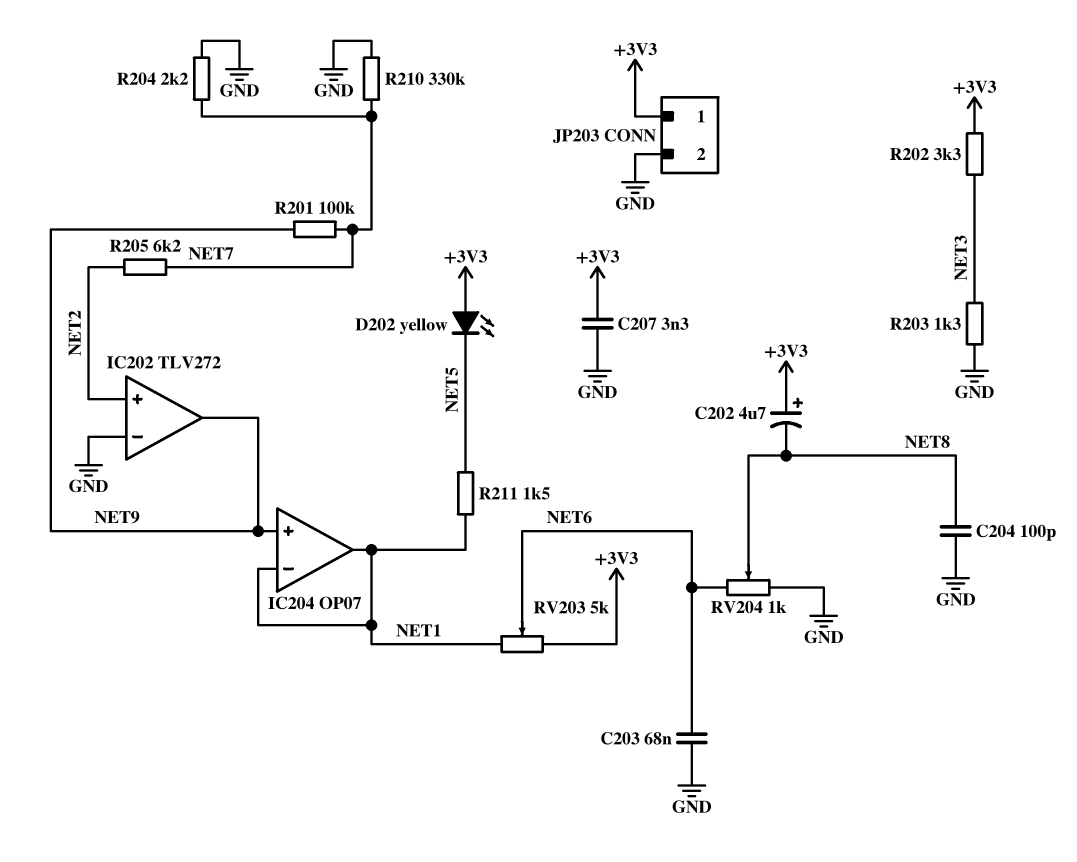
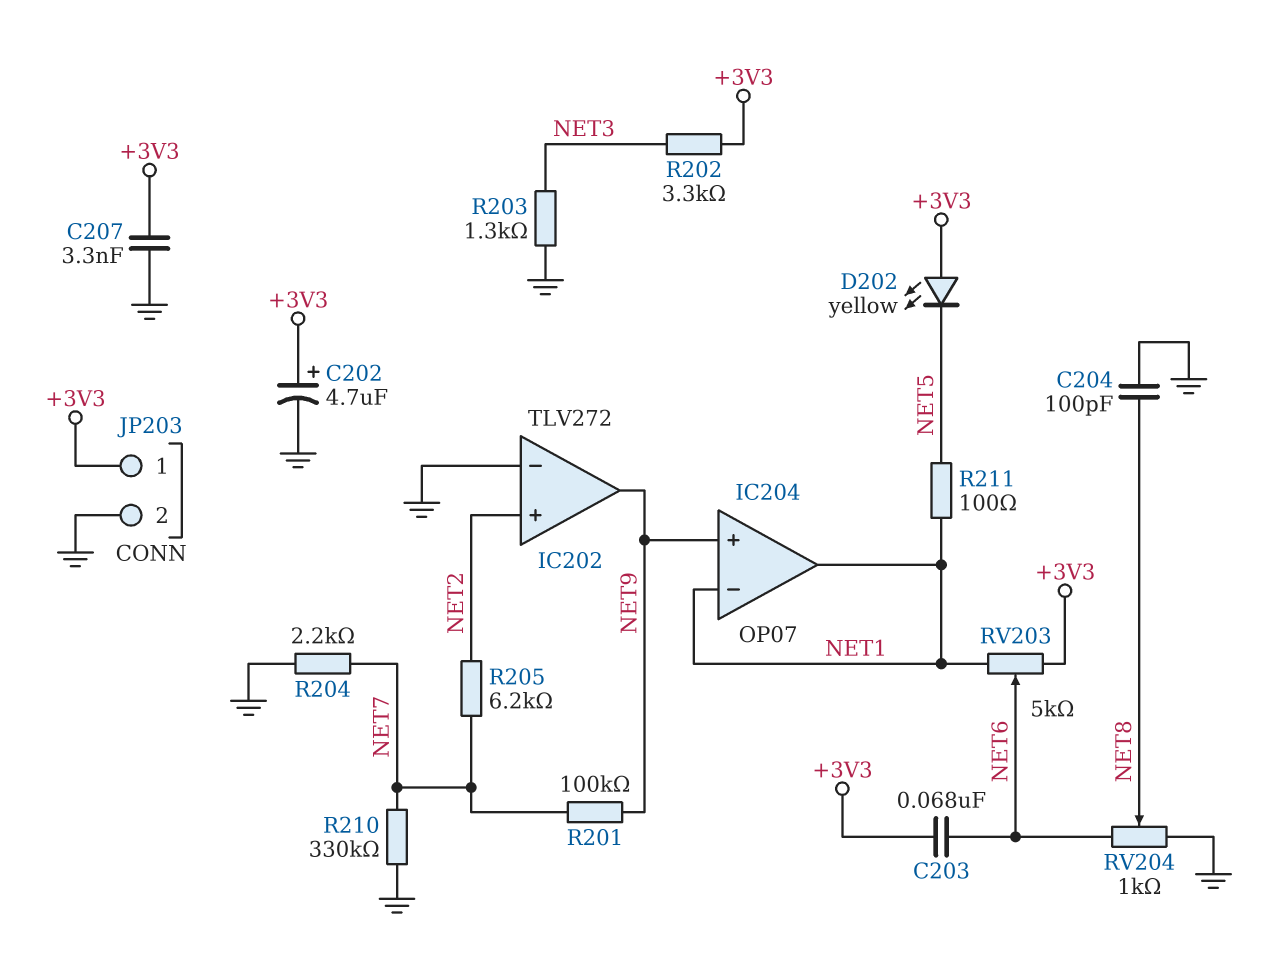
C202: 4.7uF (plus +3V3, minus NET8) -> 4.7uF (plus +3V3, minus GND)
C203: 68nF (GND, NET6) -> 68nF (+3V3, NET6)
R211: 1.5k (NET1, NET5) -> 100 (NET1, NET5)

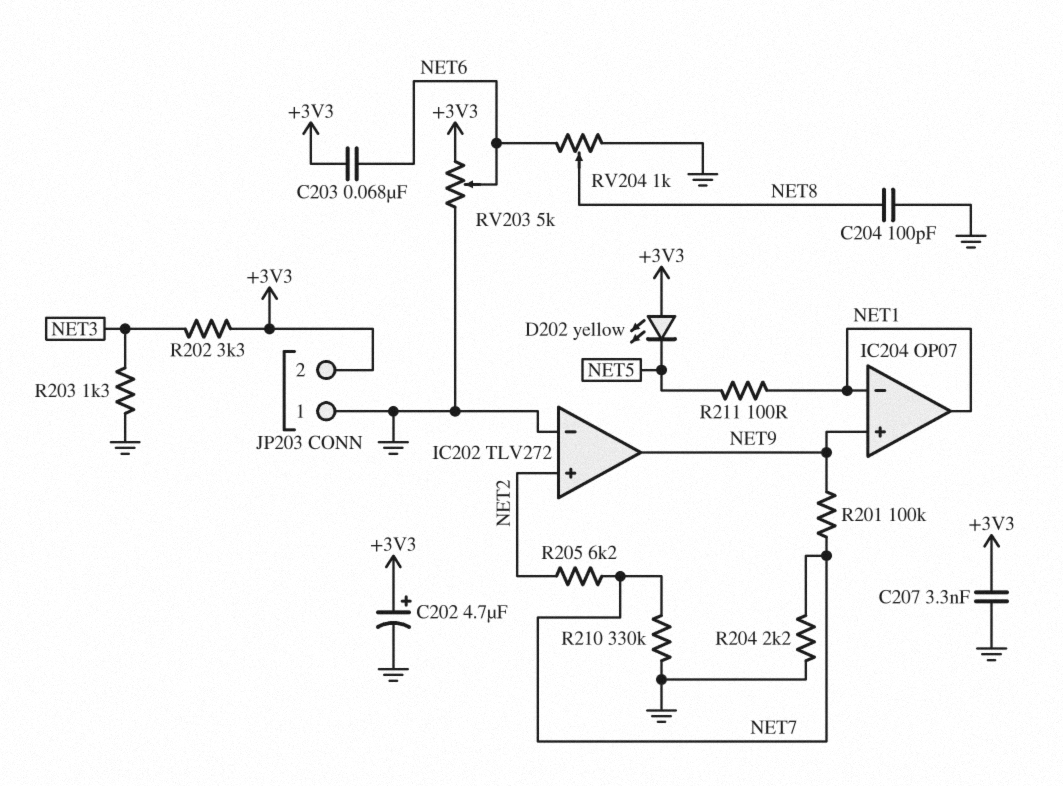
JP203 pin 1: +3V3 -> GND
JP203 pin 2: GND -> +3V3
RV203: 5k (+3V3, NET1, wiper NET6) -> 5k (+3V3, GND, wiper NET6)

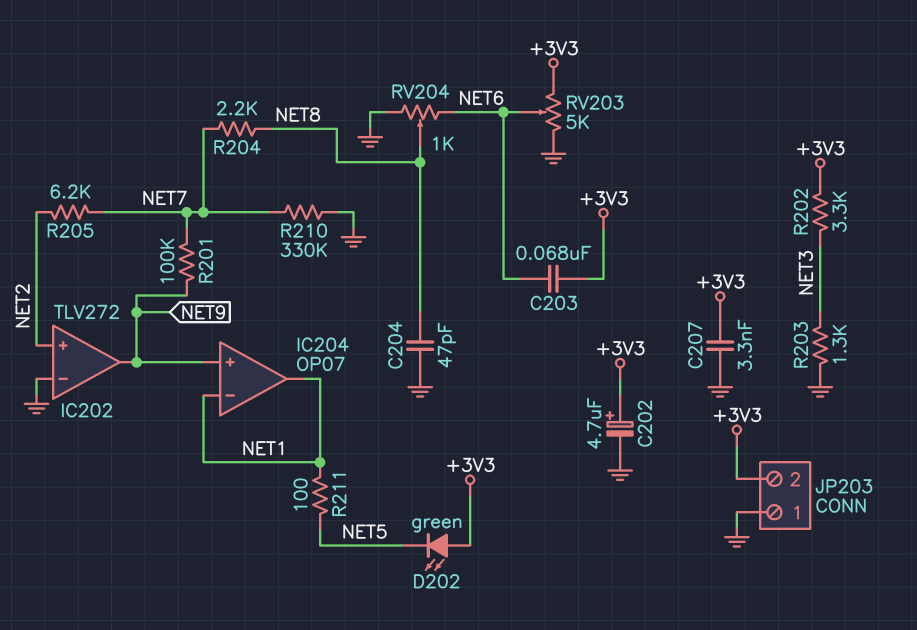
C204: 100pF (GND, NET8) -> 47pF (GND, NET8)
D202: LED yellow (A +3V3, K NET5) -> LED green (A +3V3, K NET5)
R204: 2.2k (GND, NET7) -> 2.2k (NET7, NET8)

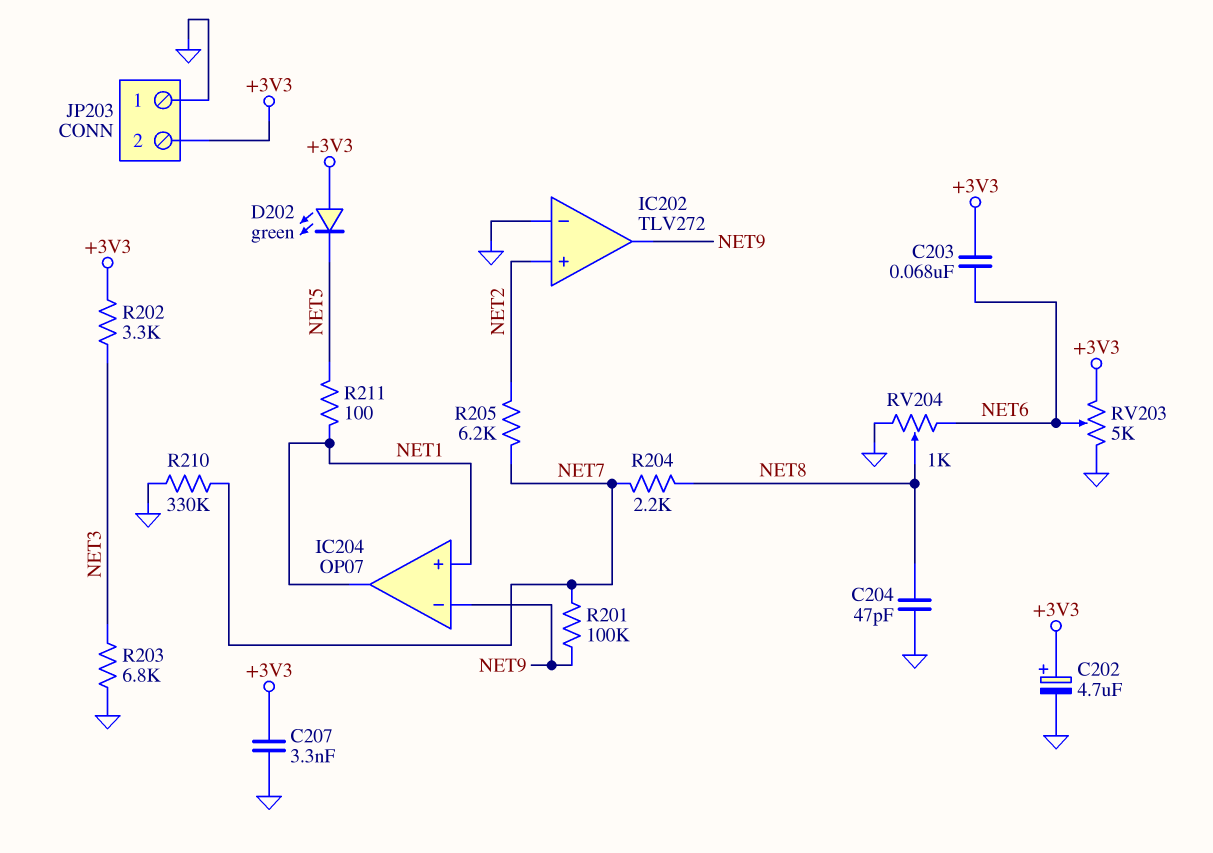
IC204 pin in+: NET9 -> NET1
IC204 pin in-: NET1 -> NET9
R203: 1.3k (GND, NET3) -> 6.8k (GND, NET3)

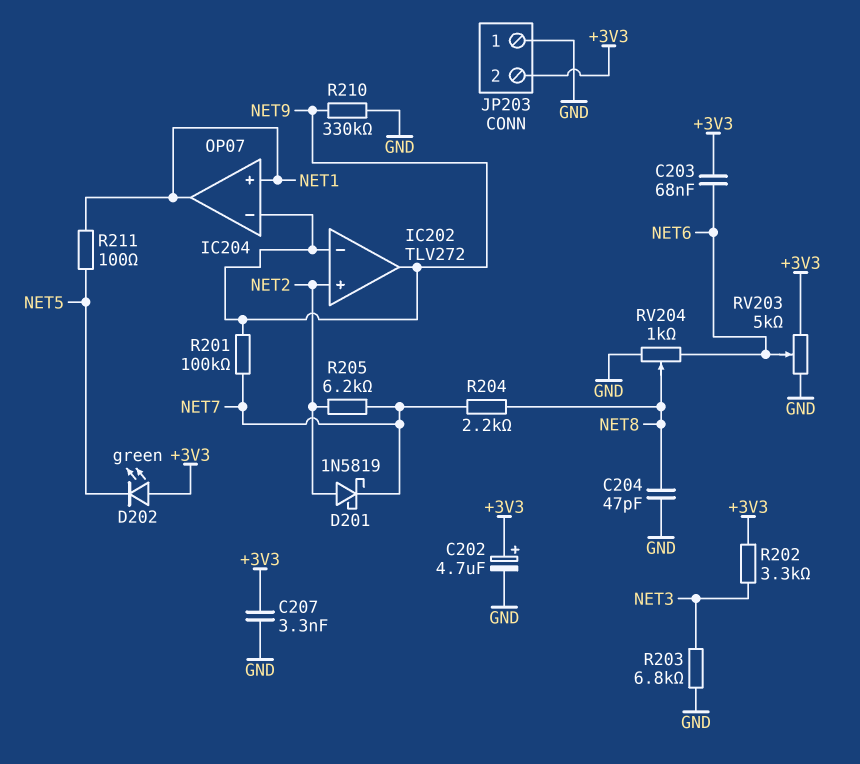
D201: none -> schottky 1N5819 (A NET2, K NET7)
IC202 pin in-: GND -> NET9
R210: 330k (GND, NET7) -> 330k (GND, NET9)

